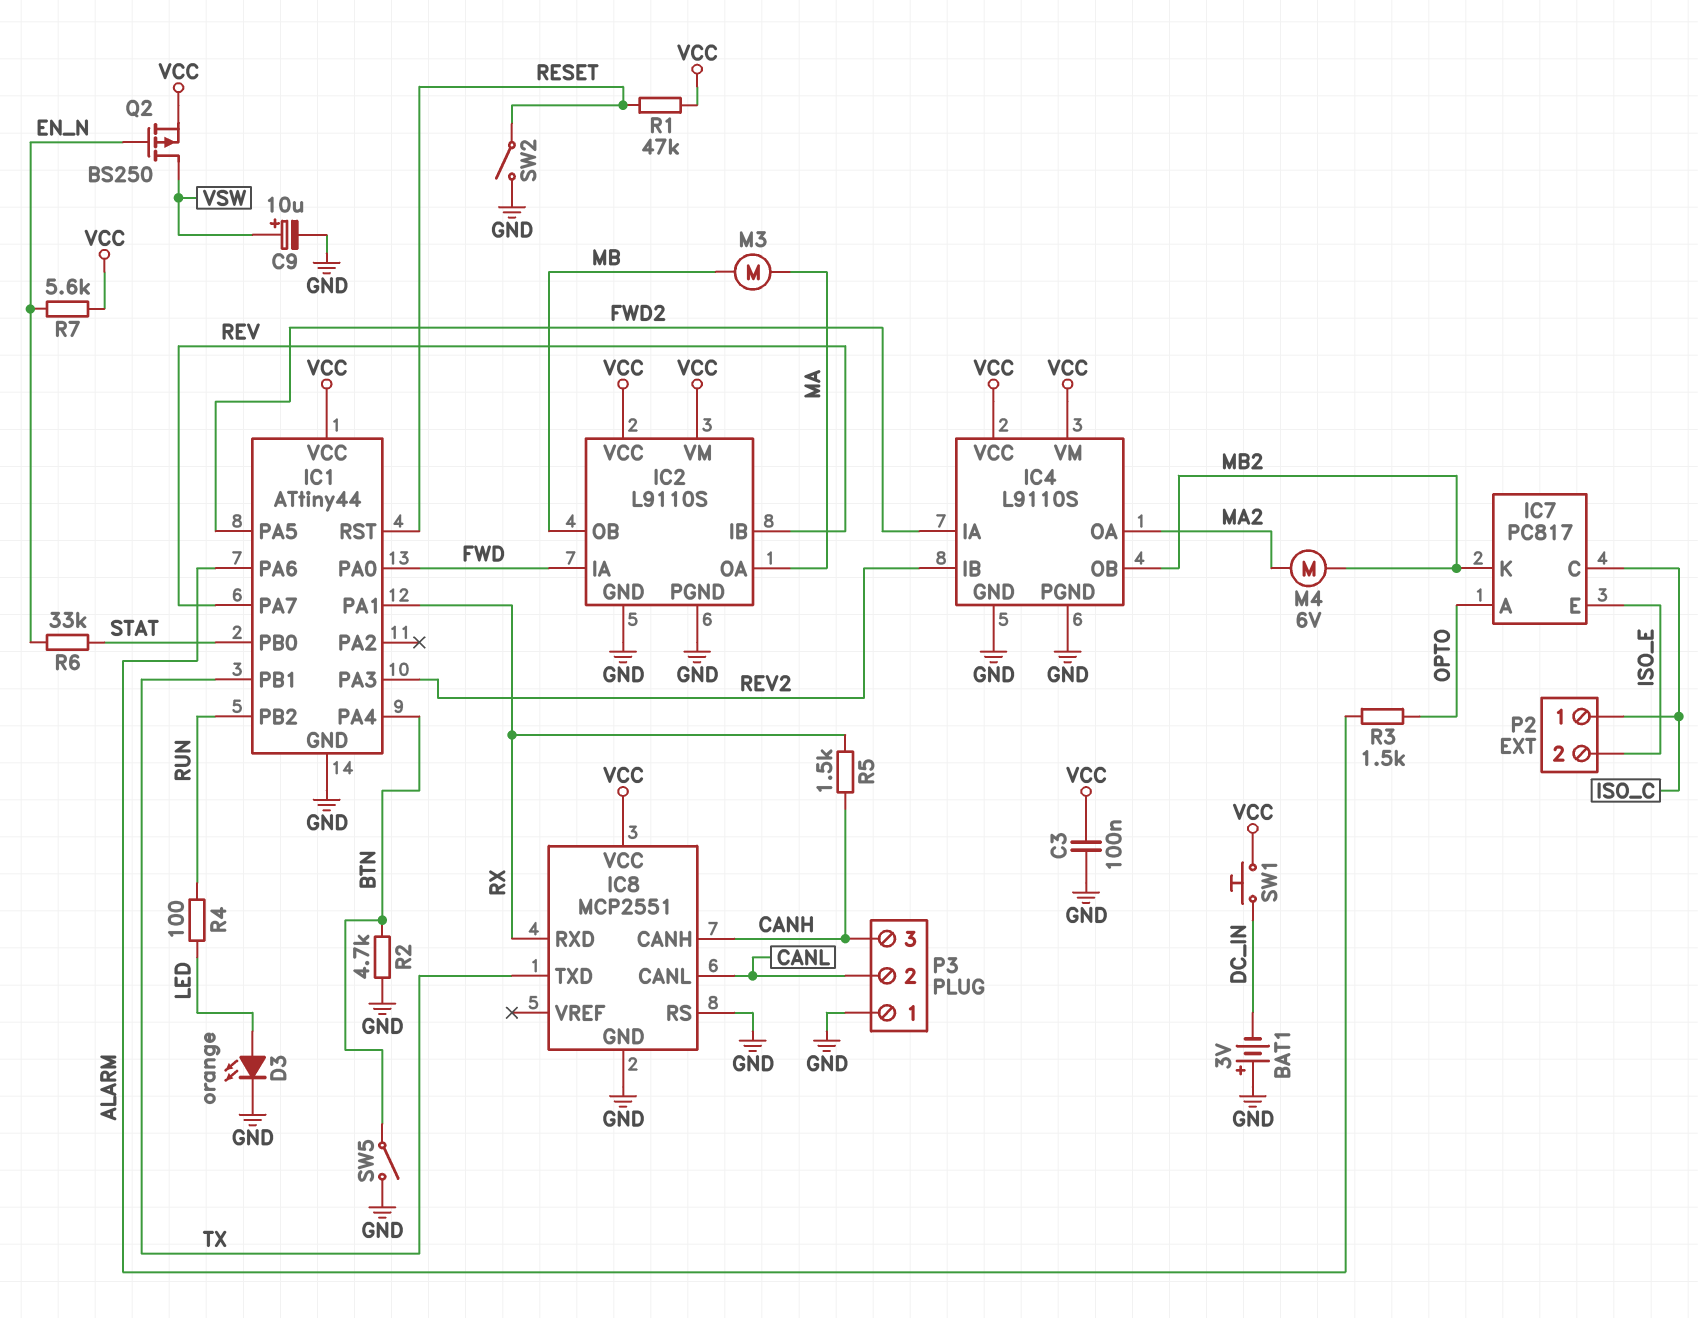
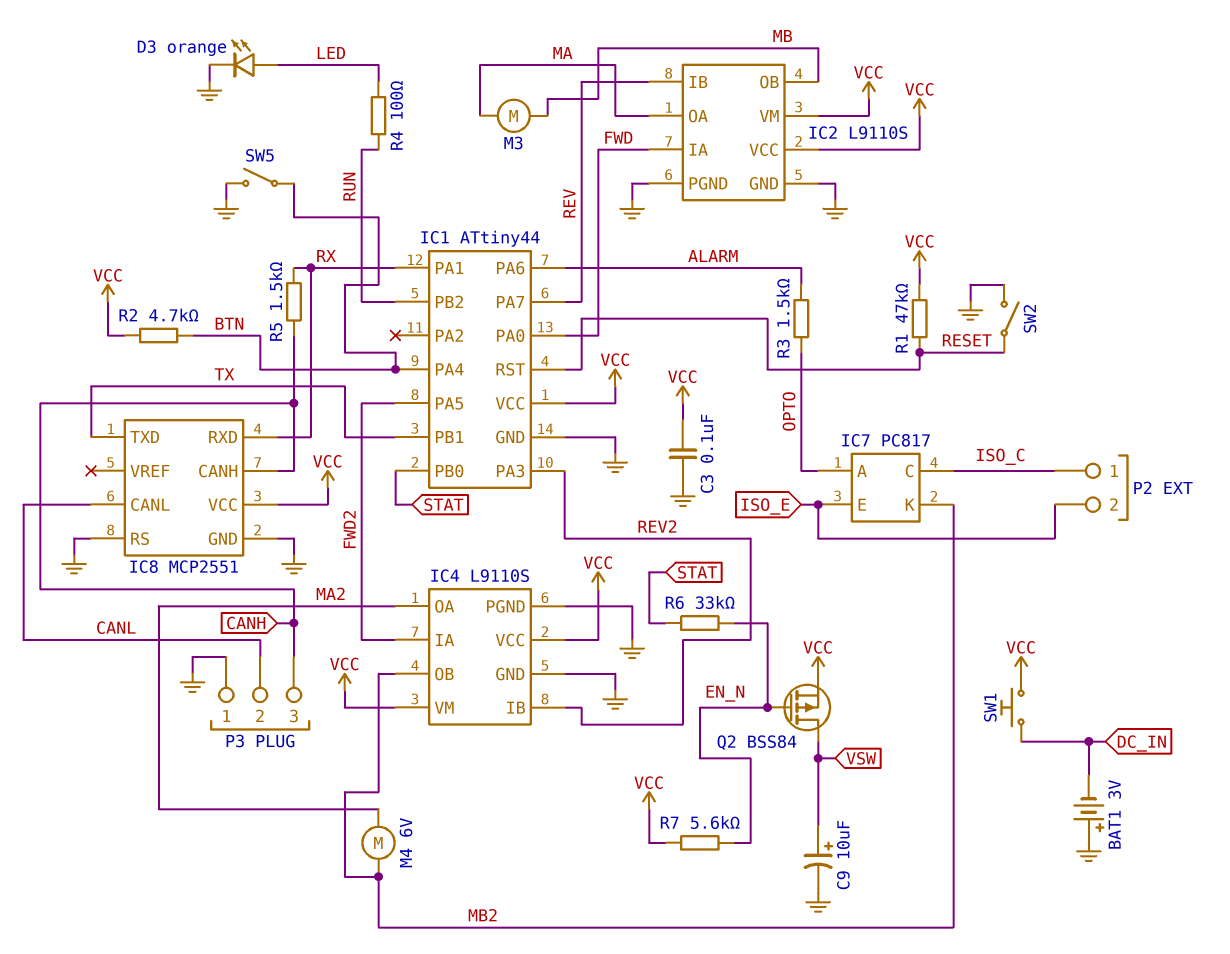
Q2: PMOS BS250 (G EN_N, D VSW, S VCC) -> PMOS BSS84 (G EN_N, D VSW, S VCC)
R2: 4.7k (BTN, GND) -> 4.7k (BTN, VCC)

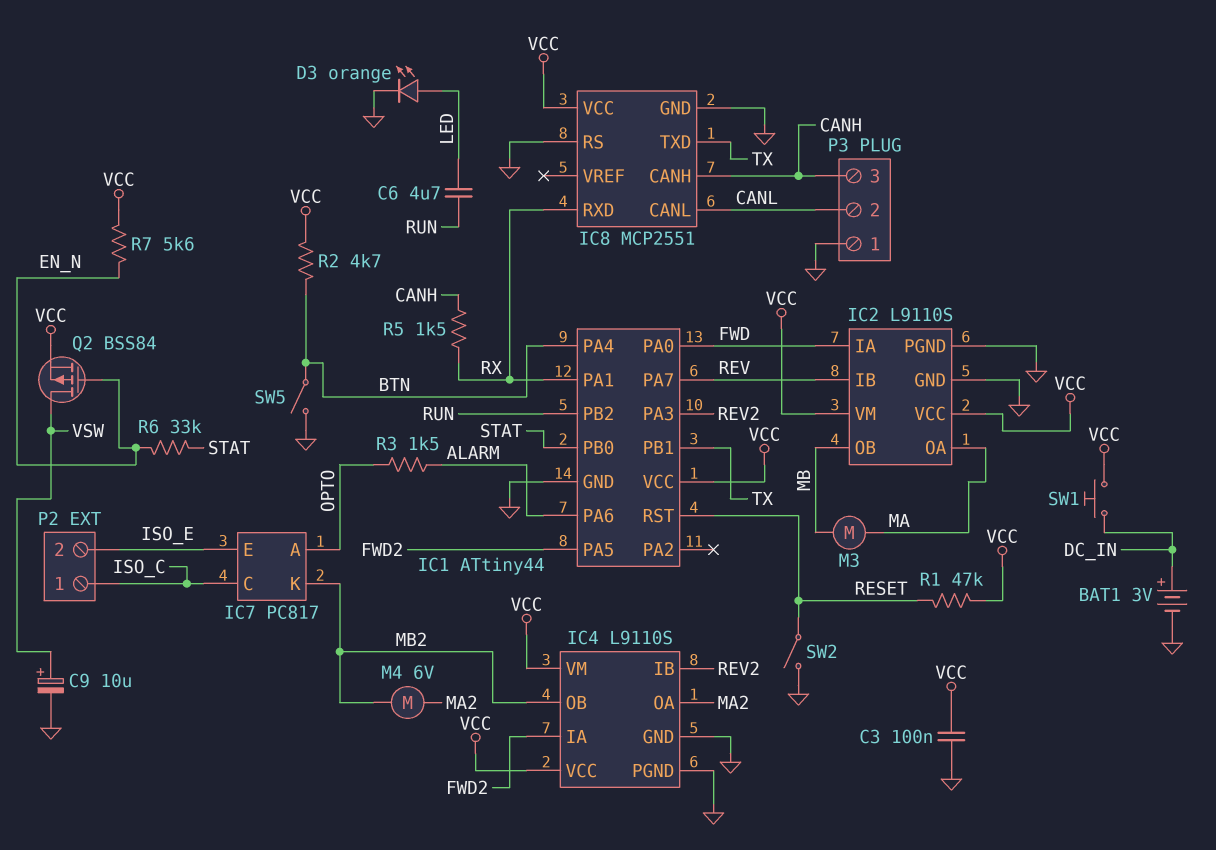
BAT1: 3V (plus GND, minus DC_IN) -> 3V (plus DC_IN, minus GND)
C6: none -> 4.7uF (LED, RUN)
R4: 100 (LED, RUN) -> none

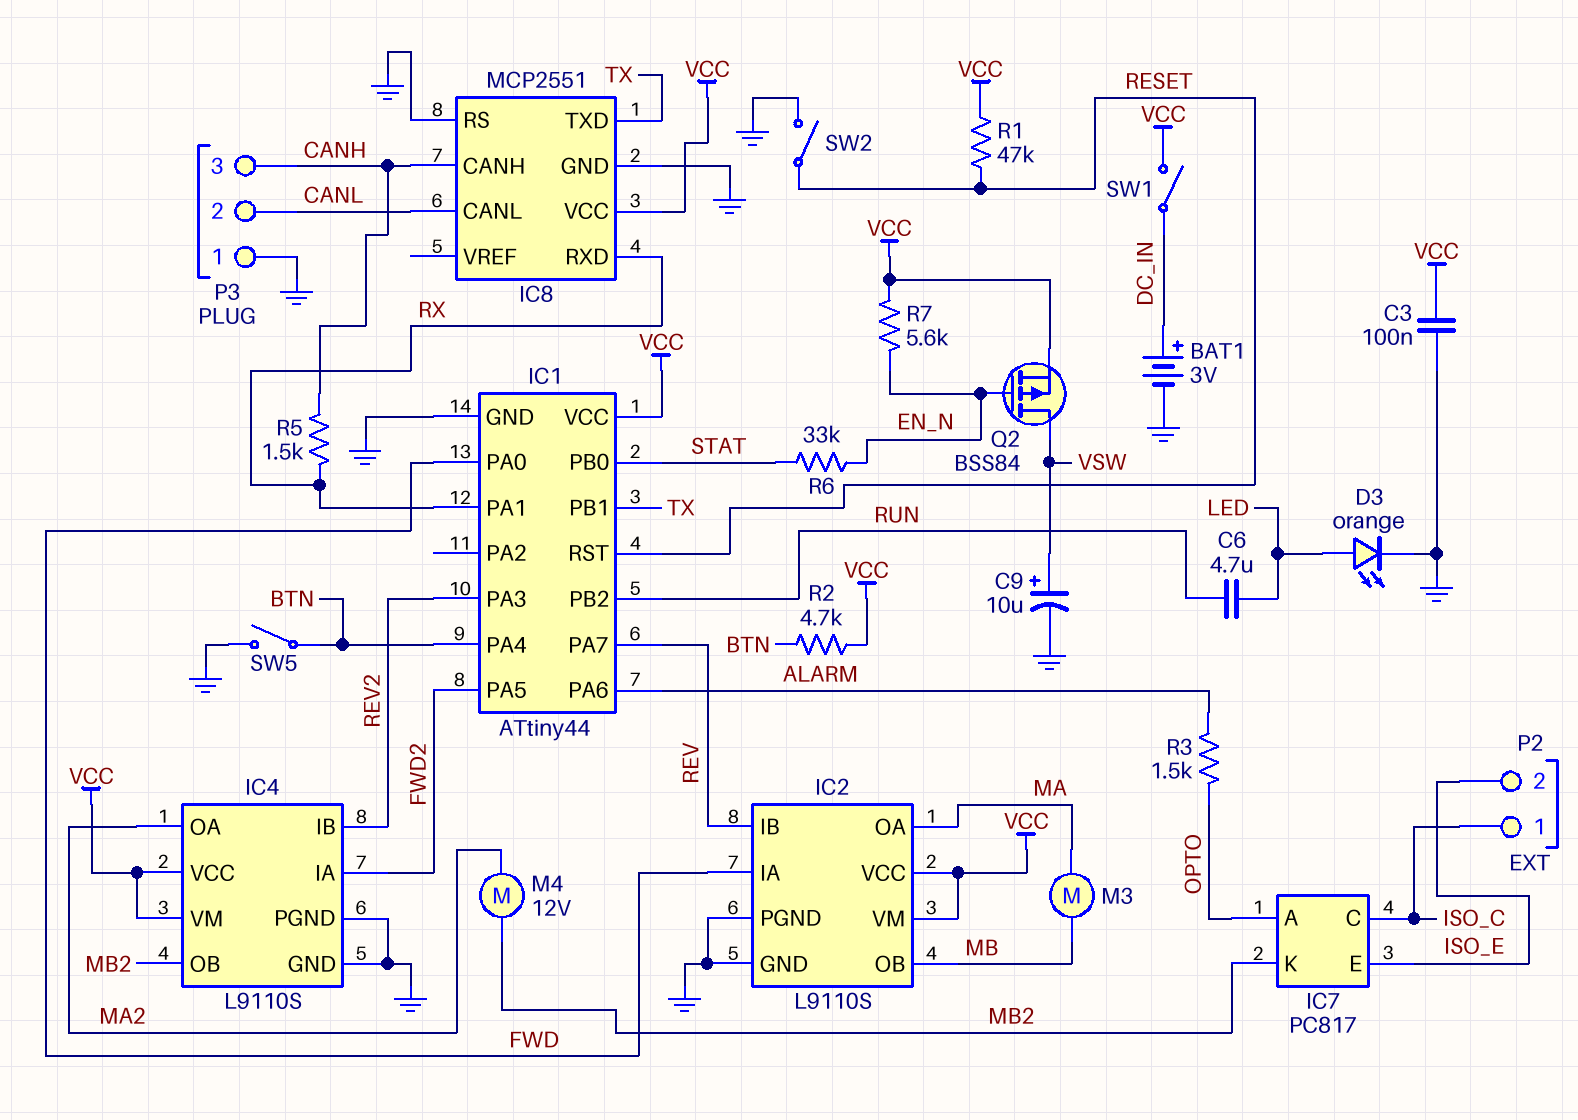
M4: motor 6V (MA2, MB2) -> motor 12V (MA2, MB2)
SW1: button (DC_IN, VCC) -> switch (DC_IN, VCC)

